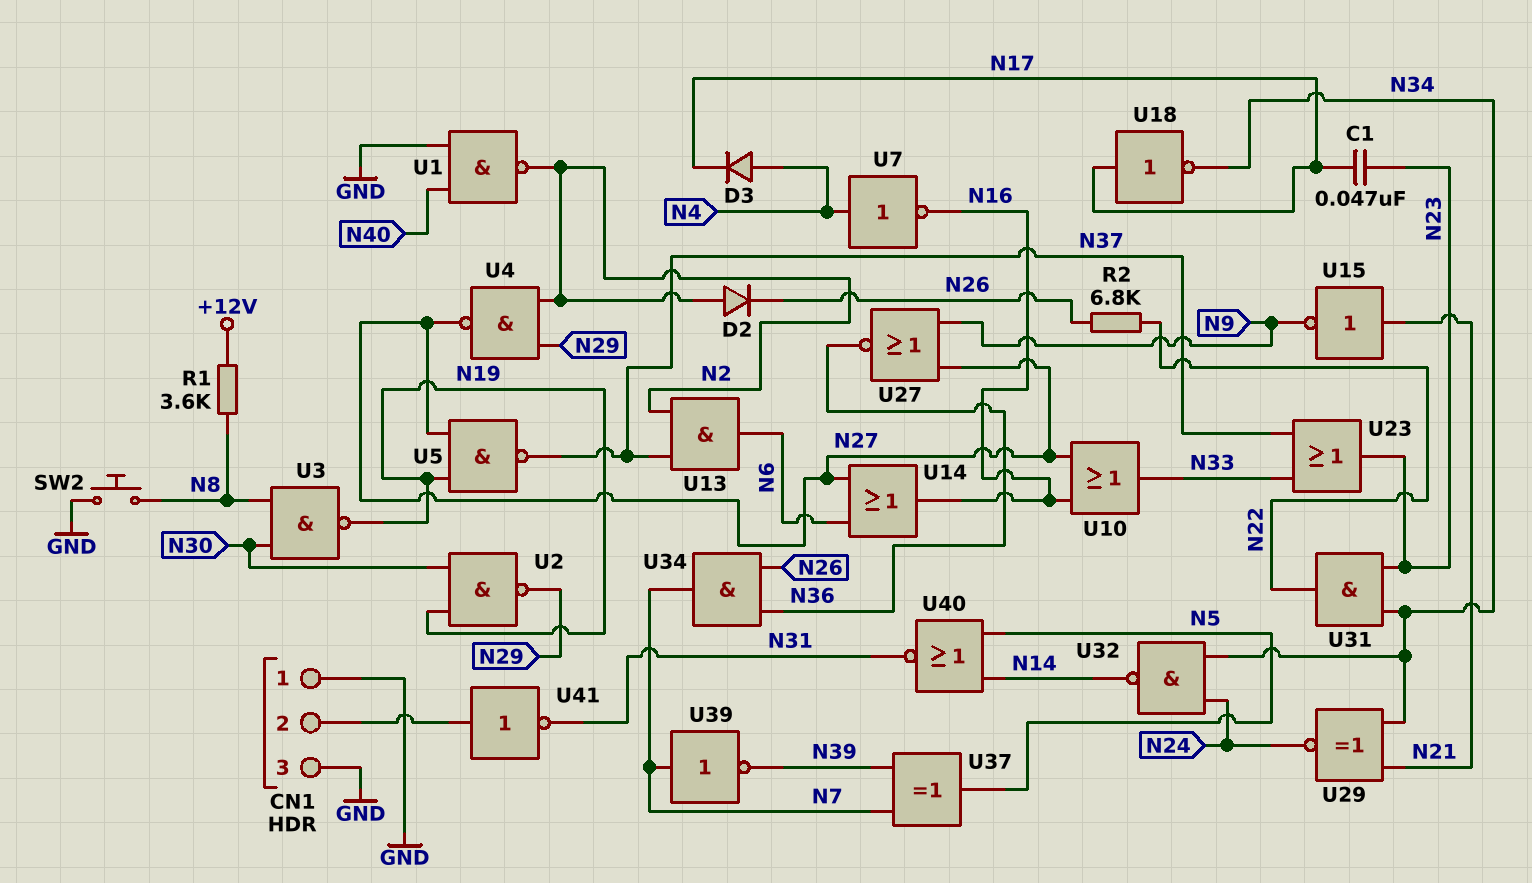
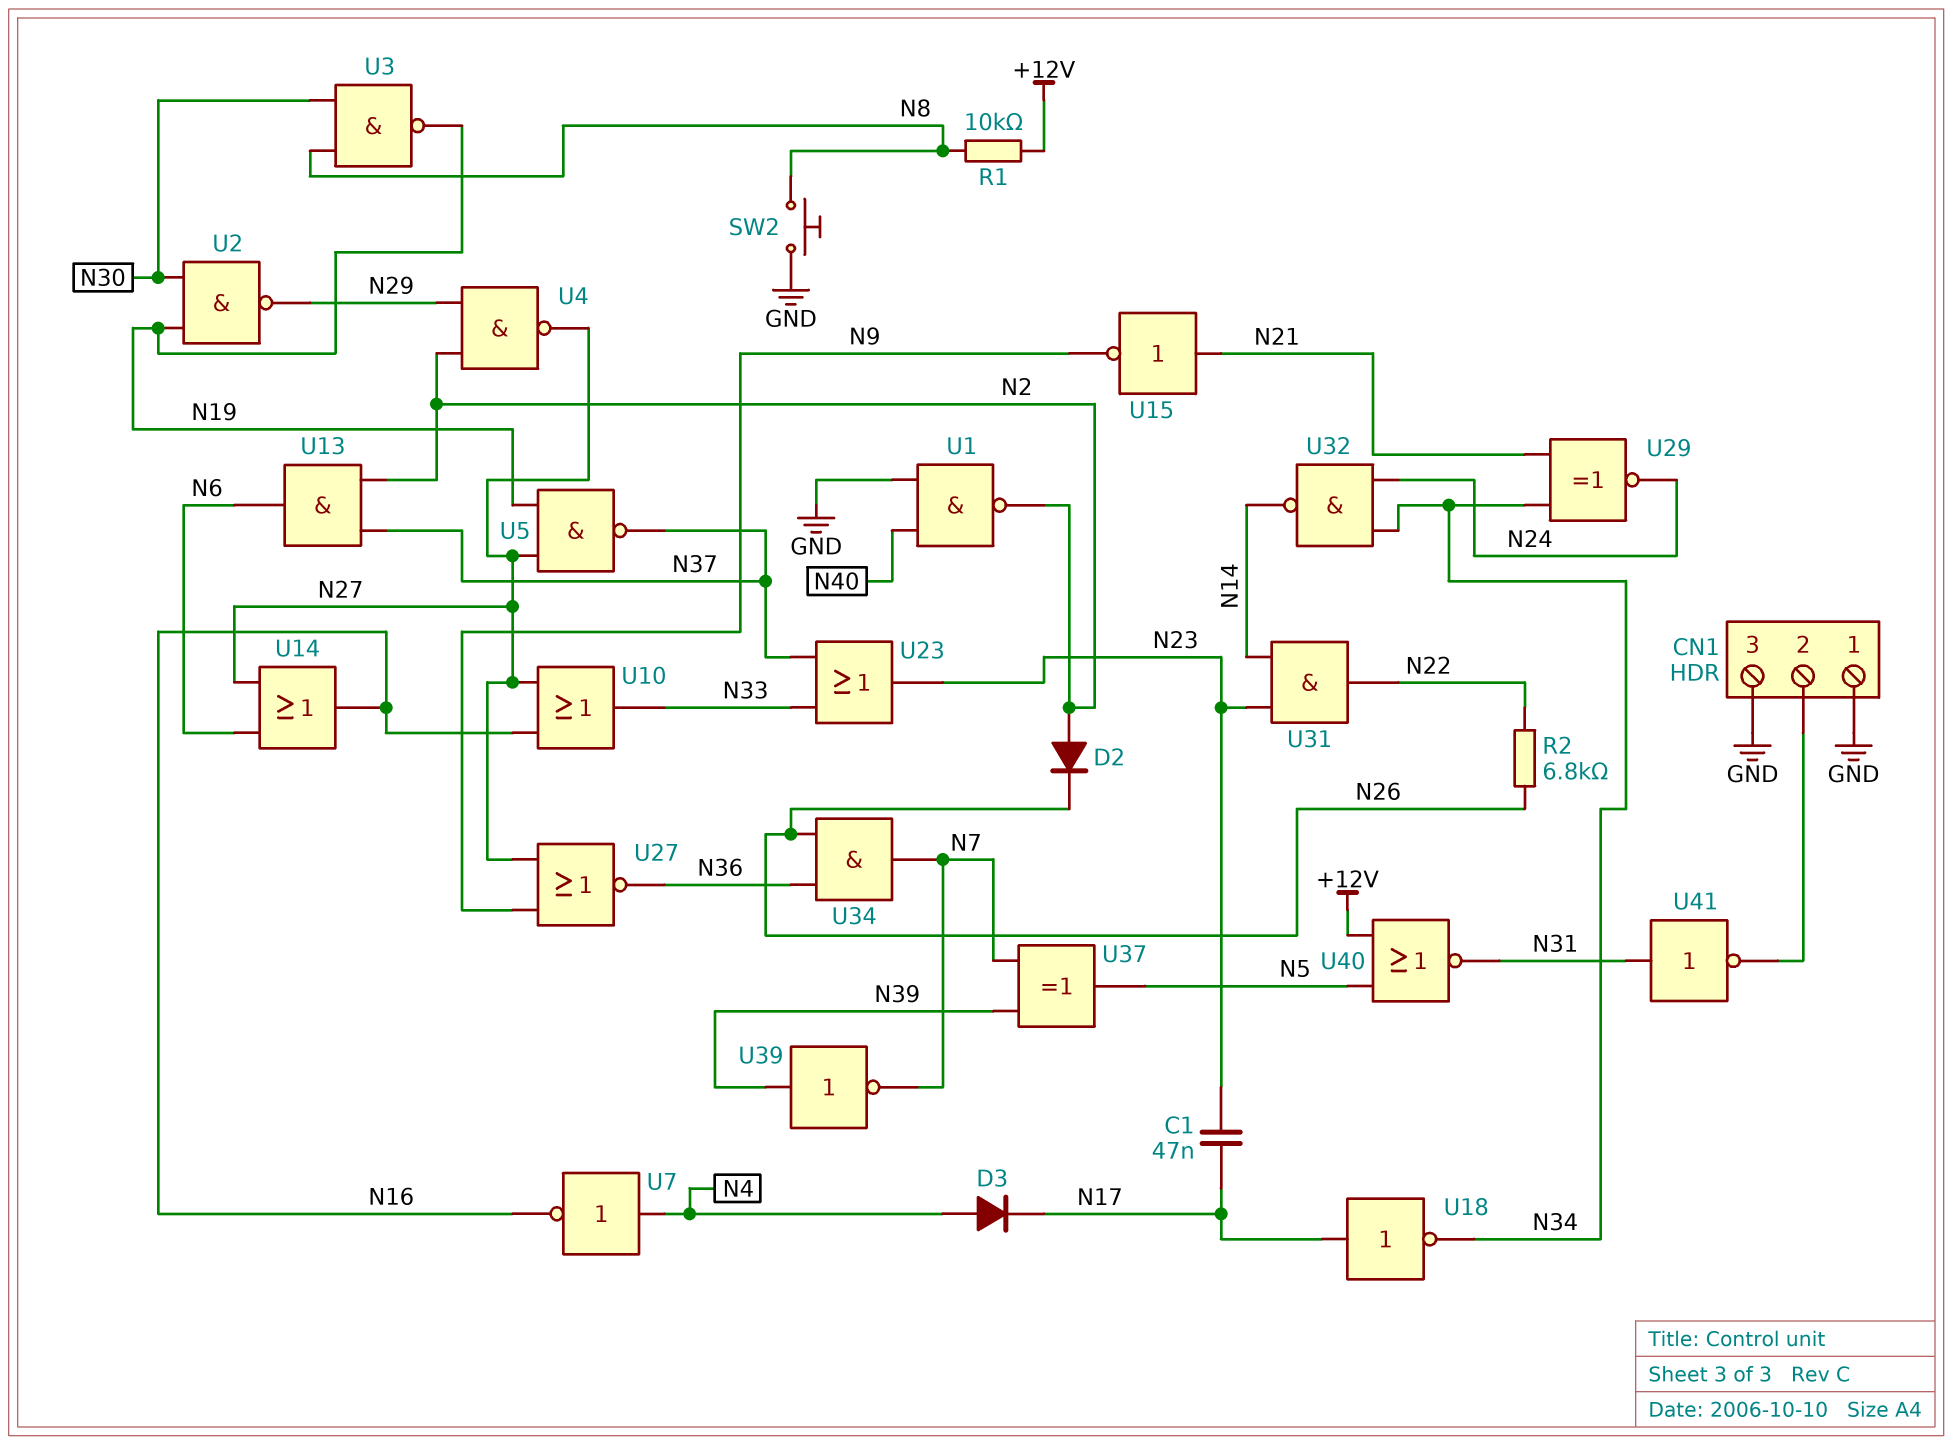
R1: 3.6k (+12V, N8) -> 10k (+12V, N8)
U31: AND (in N23, in N34, out N22) -> AND (in N14, in N23, out N22)
U39: NOT (in N7, out N39) -> NOT (in N39, out N7)
U40: NOR (in N5, in N14, out N31) -> NOR (in +12V, in N5, out N31)
U41: NOT (in CN1/2, out N31) -> NOT (in N31, out CN1/2)

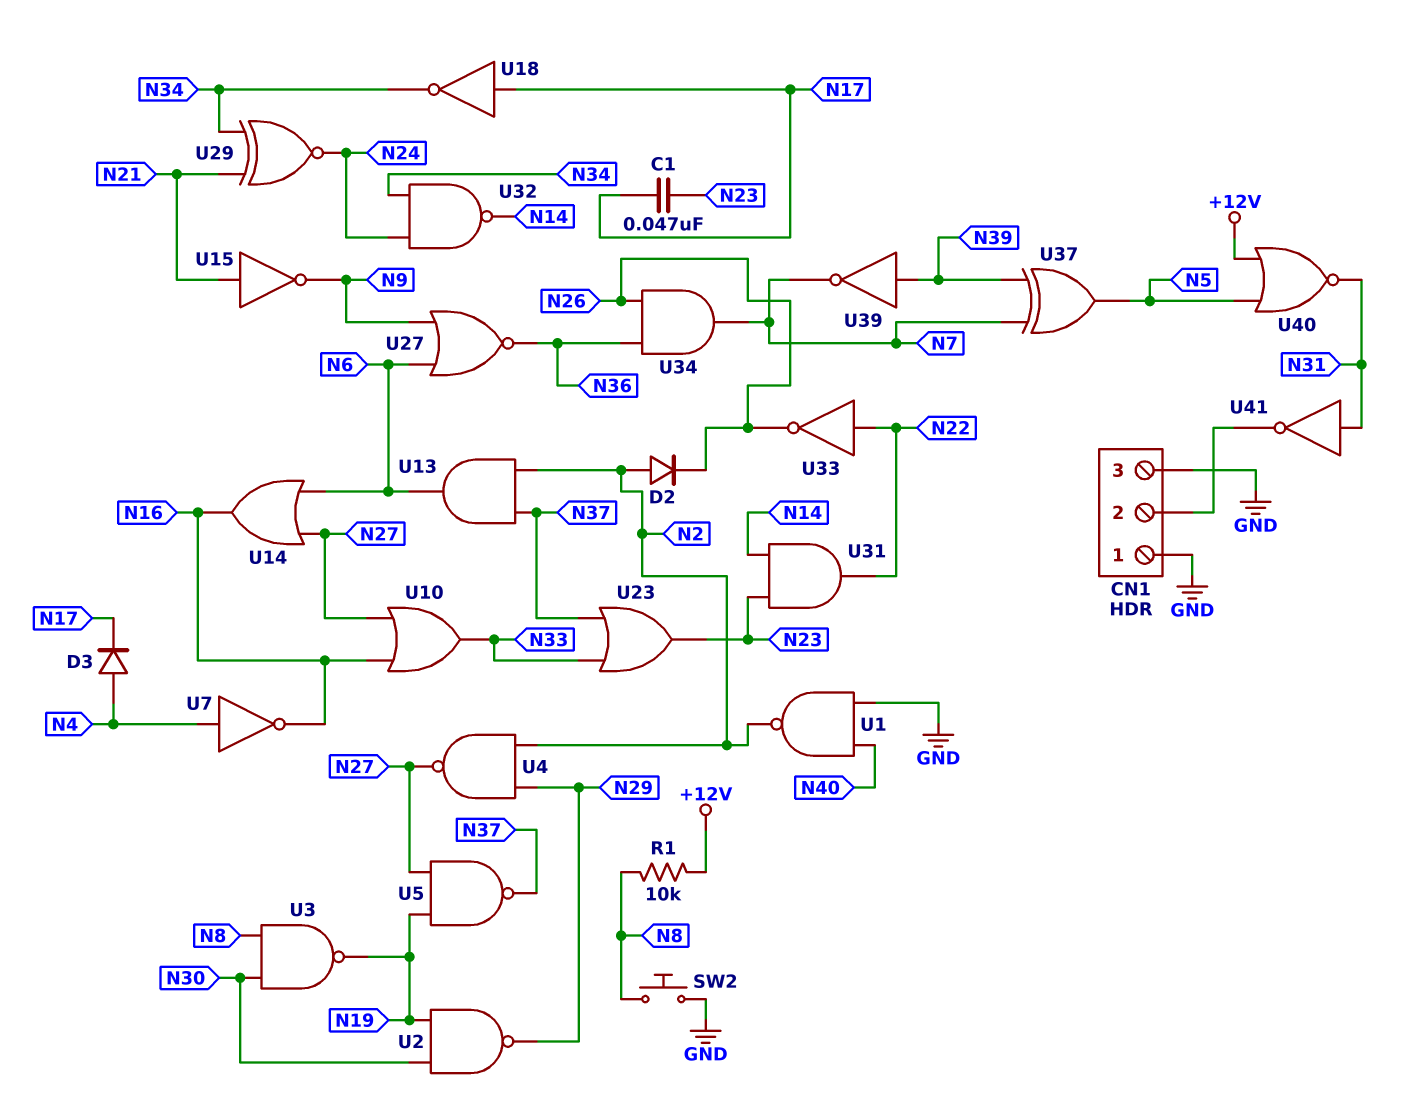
R2: 6.8k (N22, N26) -> none
U27: NOR (in N9, in N27, out N36) -> NOR (in N6, in N9, out N36)
U33: none -> NOT (in N22, out N26)

